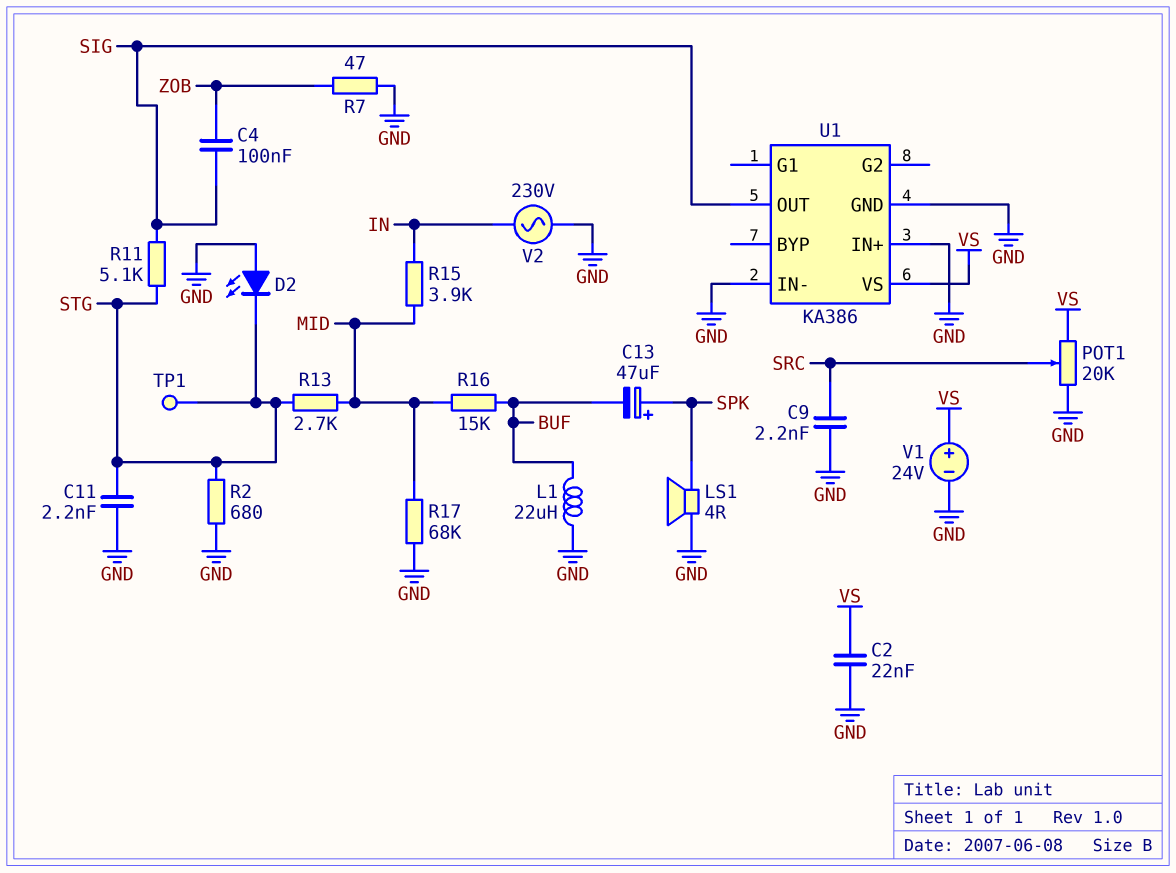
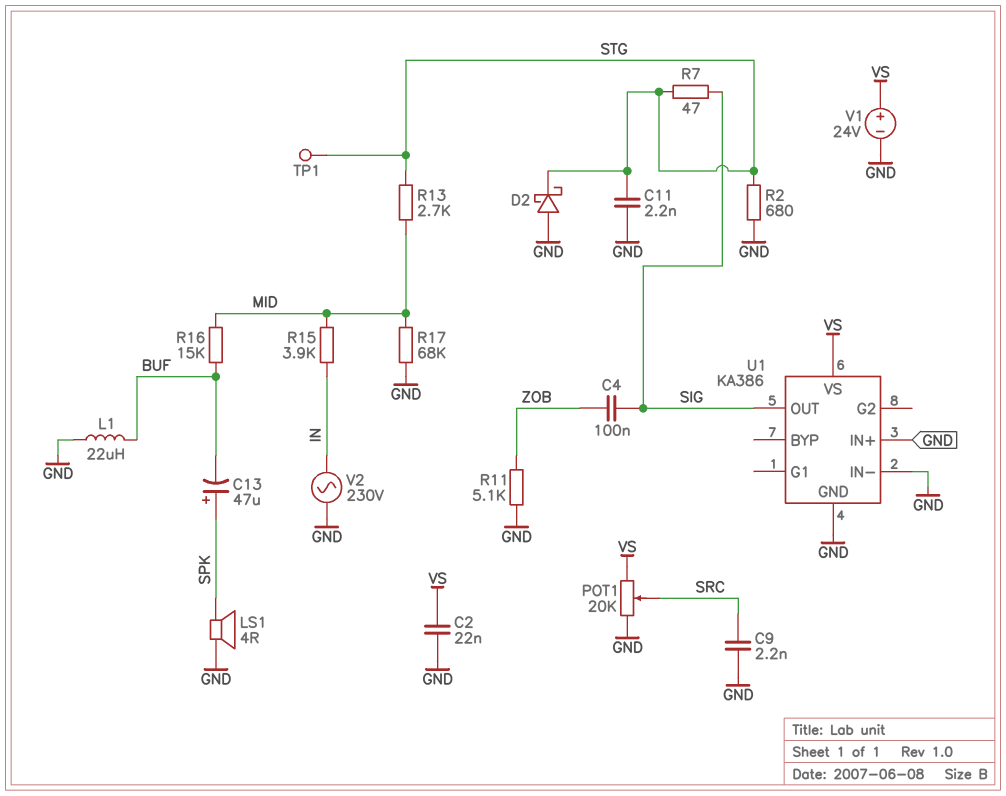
D2: LED (A GND, K STG) -> schottky (A GND, K STG)
R7: 47 (GND, ZOB) -> 47 (SIG, STG)
R11: 5.1k (SIG, STG) -> 5.1k (GND, ZOB)

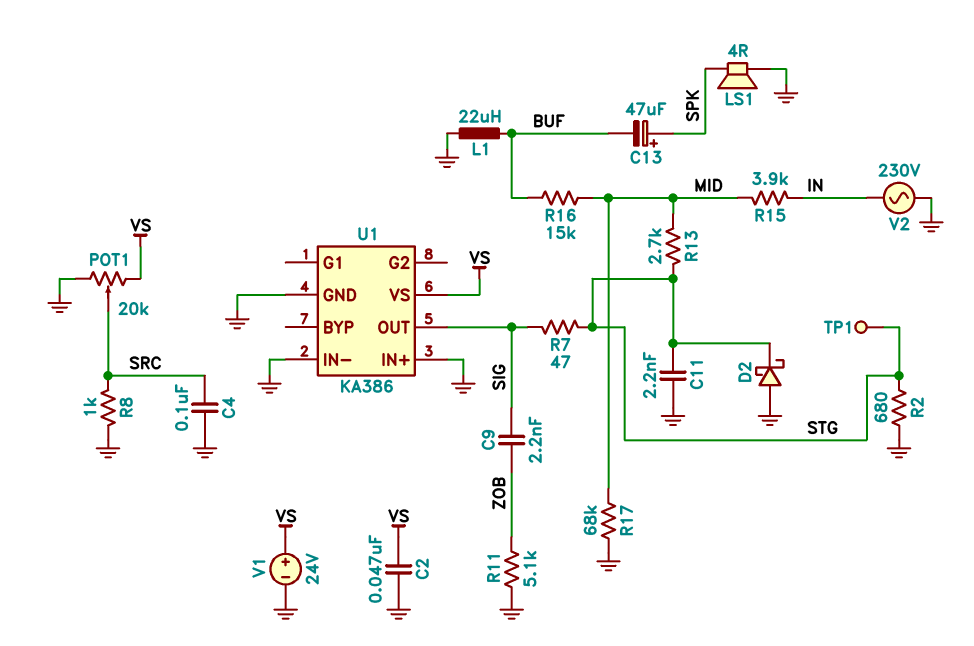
C2: 22nF (GND, VS) -> 47nF (GND, VS)
C4: 100nF (SIG, ZOB) -> 100nF (GND, SRC)
C9: 2.2nF (GND, SRC) -> 2.2nF (SIG, ZOB)
R8: none -> 1k (GND, SRC)

